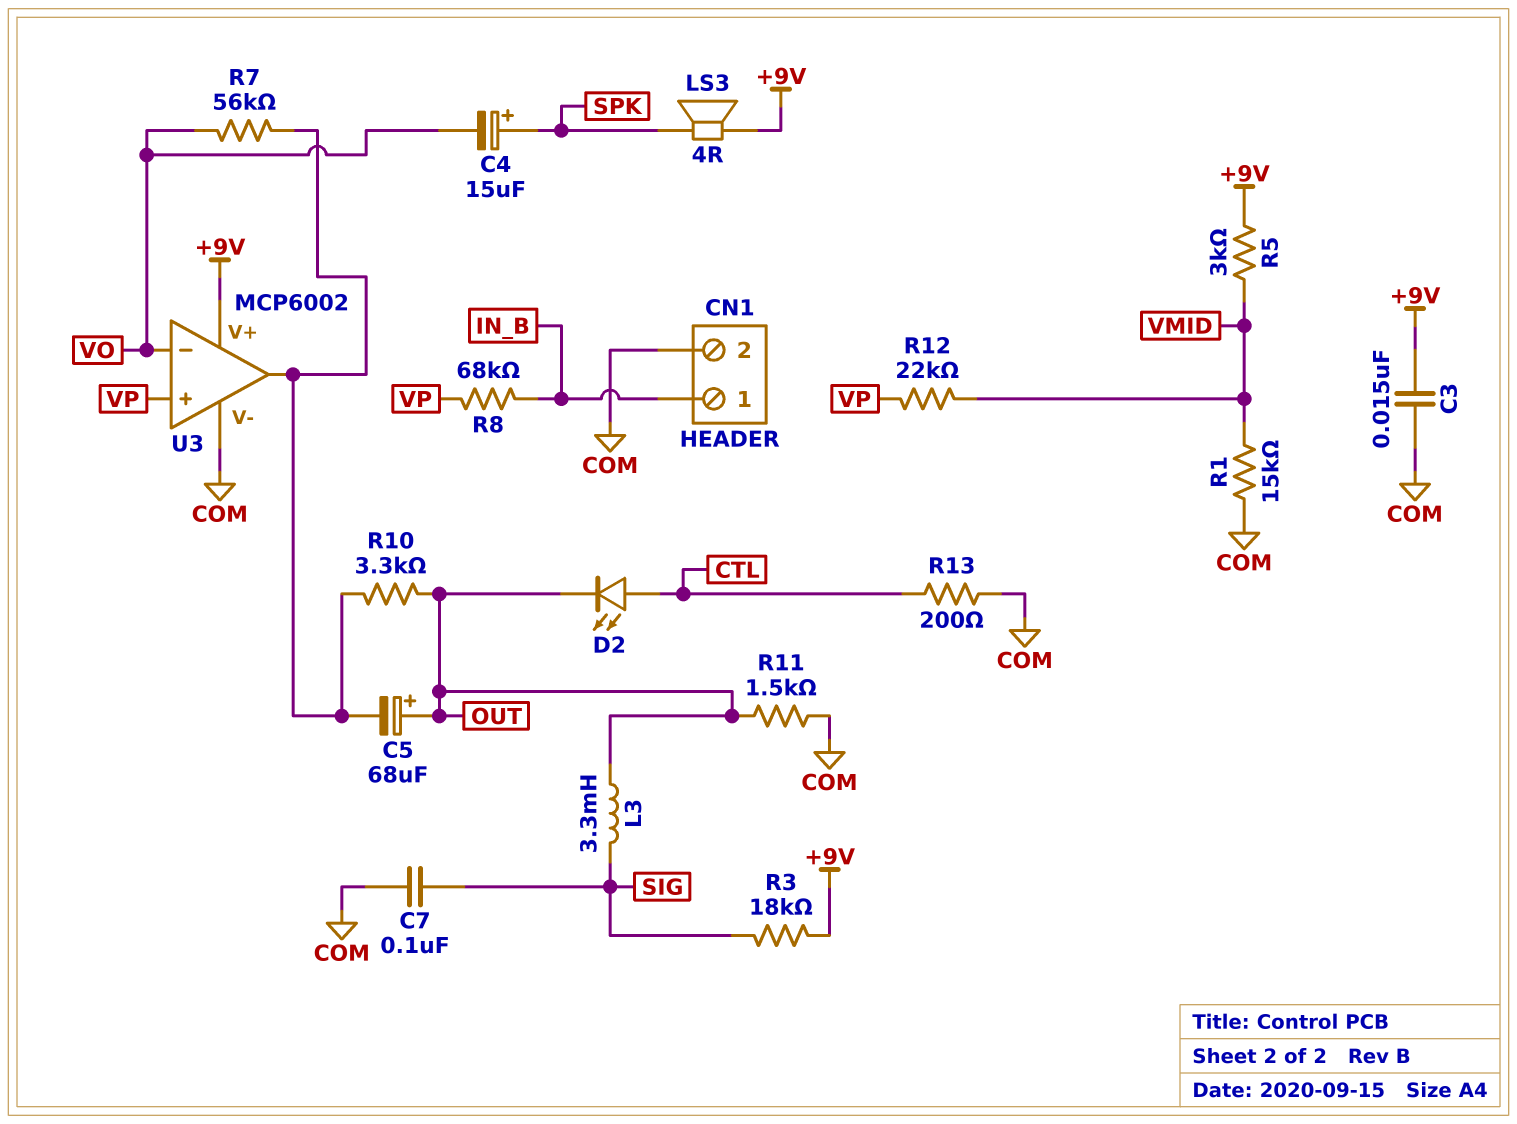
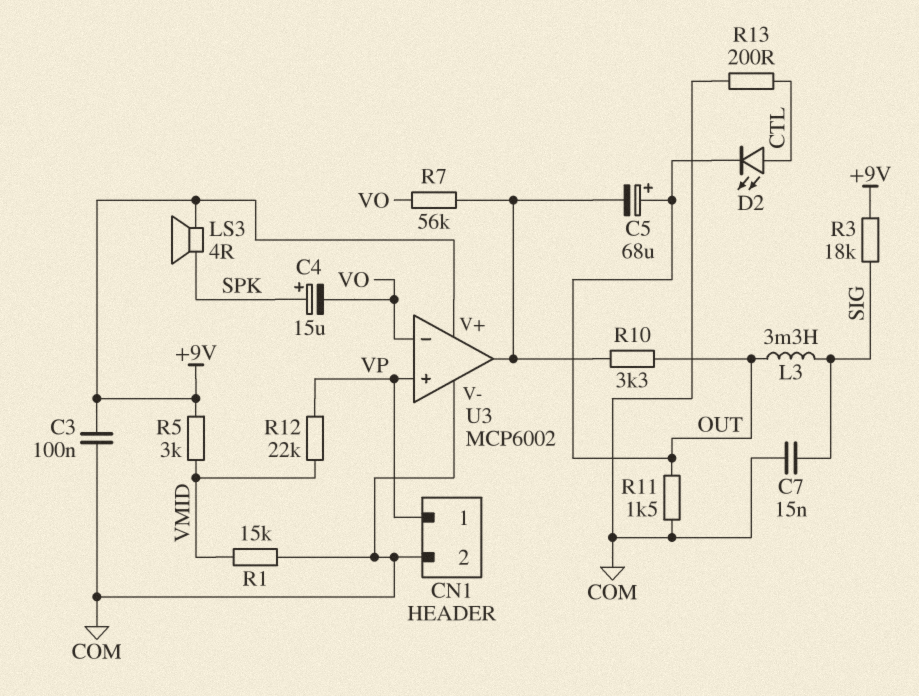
C3: 15nF (+9V, COM) -> 100nF (+9V, COM)
C7: 100nF (COM, SIG) -> 15nF (COM, SIG)
CN1 pin 1: IN_B -> VP
R8: 68k (IN_B, VP) -> none

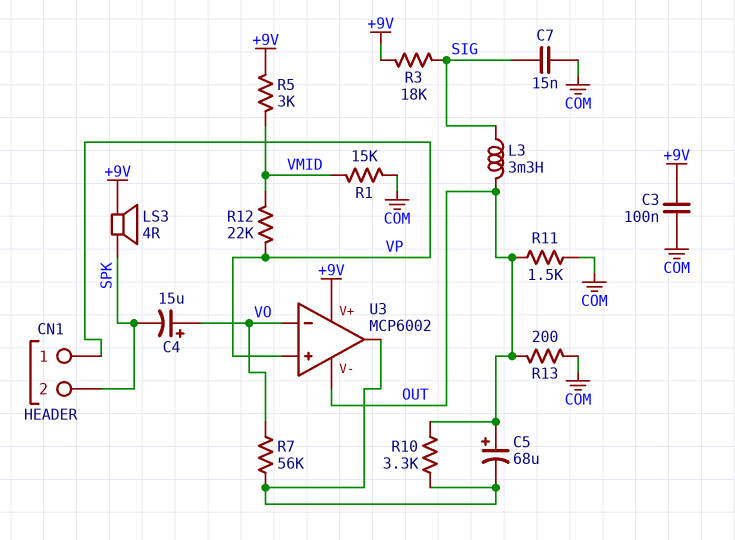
C4: 15uF (plus SPK, minus VO) -> 15uF (plus VO, minus SPK)
CN1 pin 2: COM -> SPK
D2: LED (A CTL, K OUT) -> none
R13: 200 (COM, CTL) -> 200 (COM, OUT)
U3 pin V-: COM -> OUT

